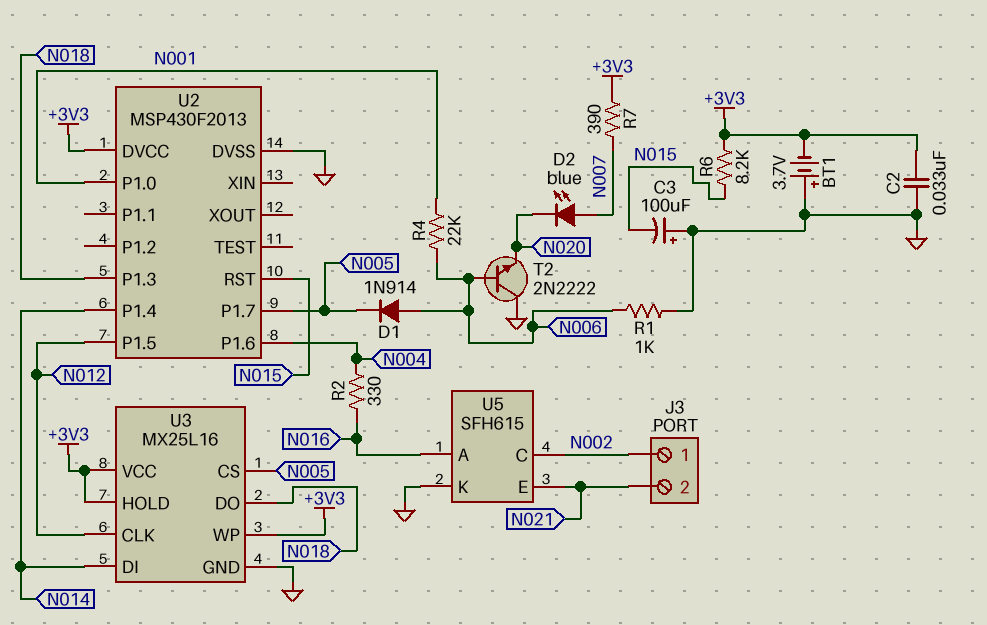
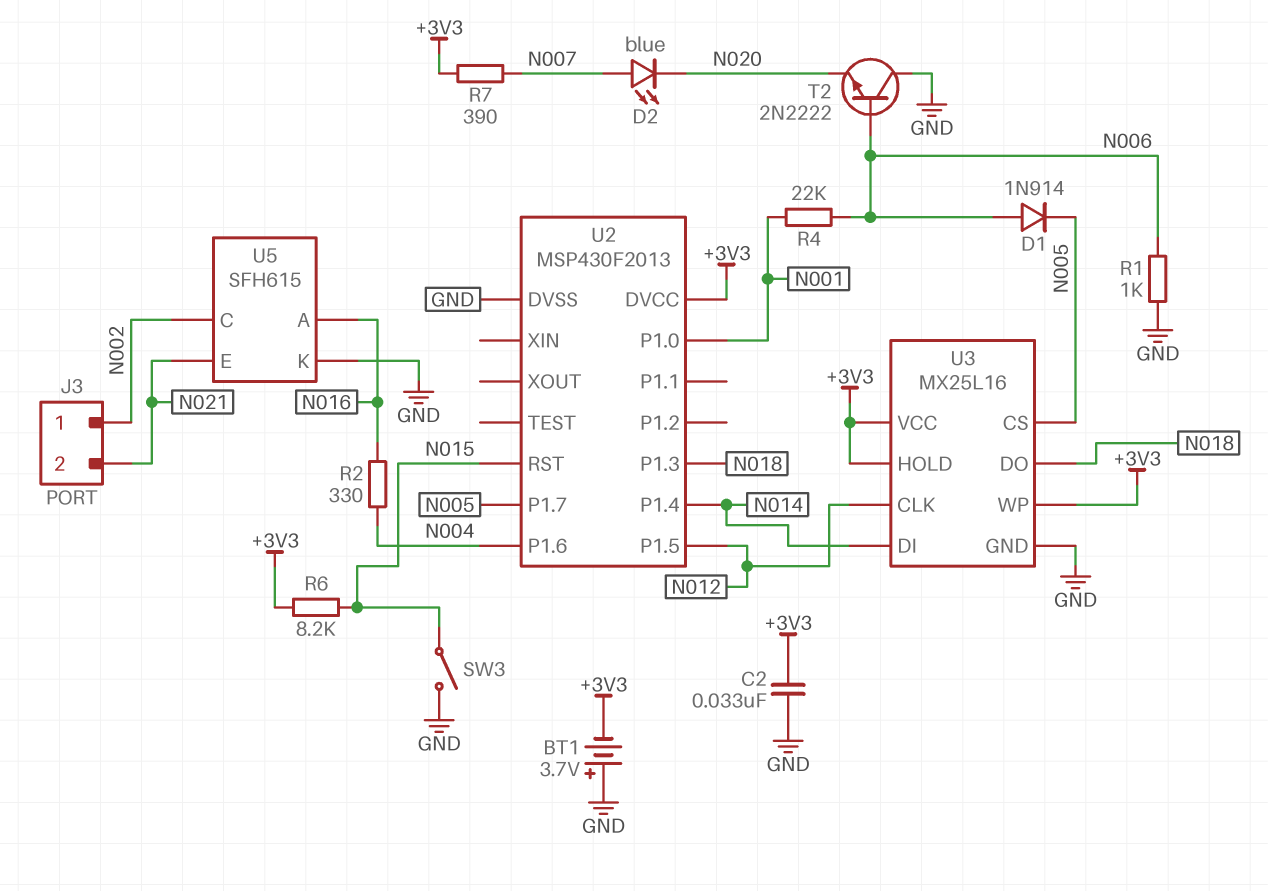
C3: 100uF (plus GND, minus N015) -> none
SW3: none -> switch (GND, N015)

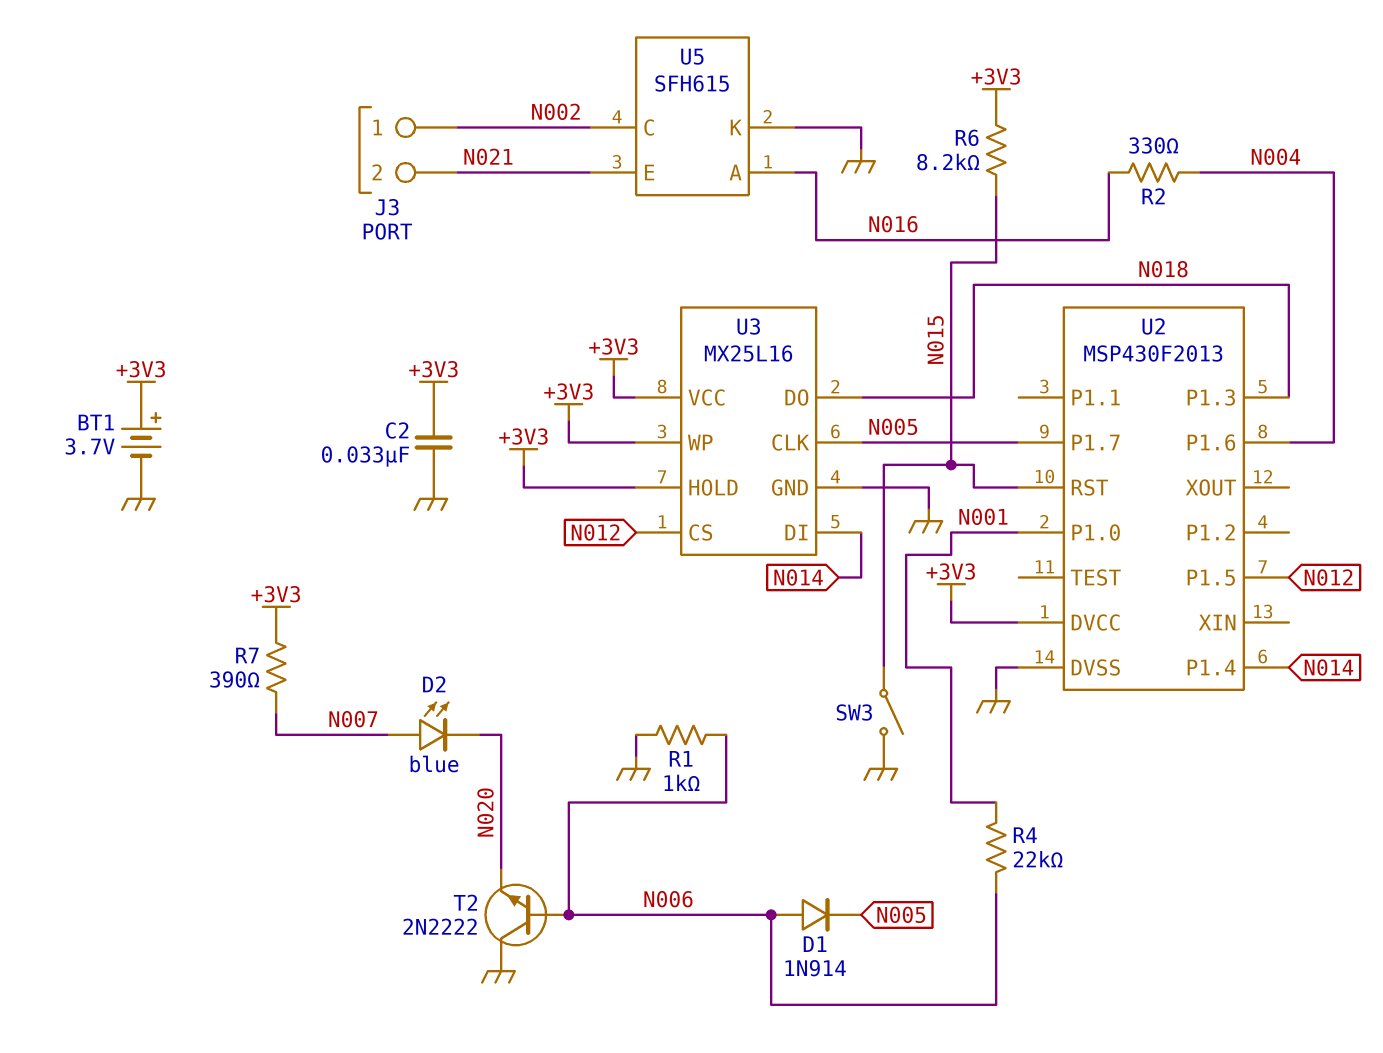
BT1: 3.7V (plus GND, minus +3V3) -> 3.7V (plus +3V3, minus GND)
U3 pin CLK: N012 -> N005
U3 pin CS: N005 -> N012

